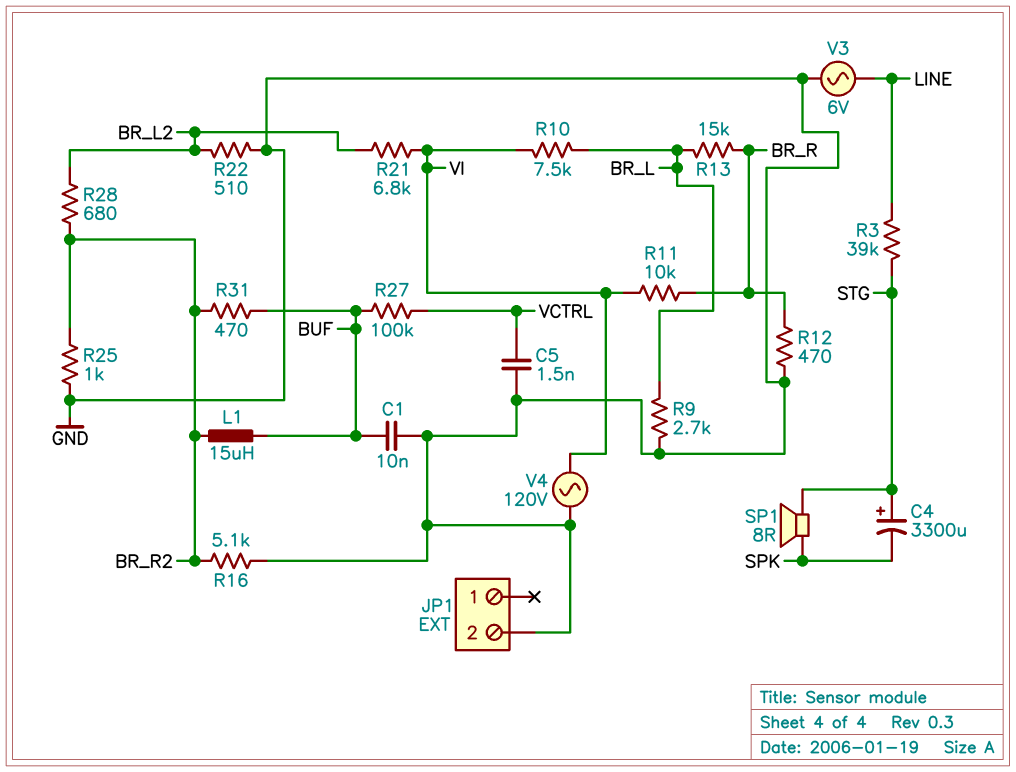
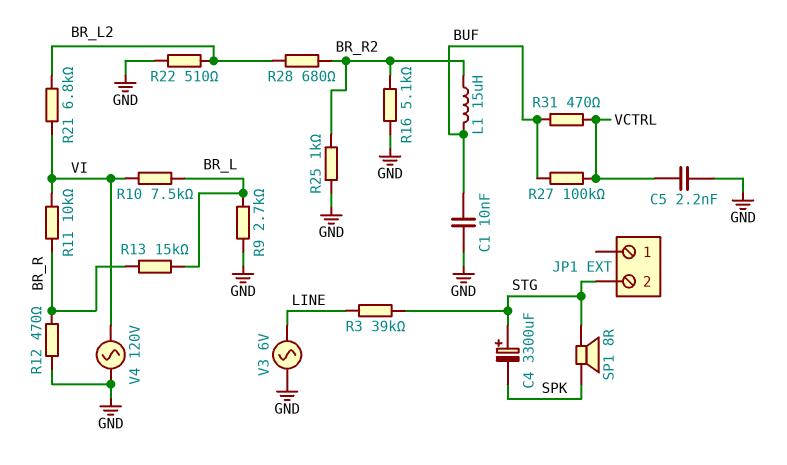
C5: 1.5nF (GND, VCTRL) -> 2.2nF (GND, VCTRL)
JP1 pin 2: GND -> STG
R31: 470 (BR_R2, BUF) -> 470 (BUF, VCTRL)

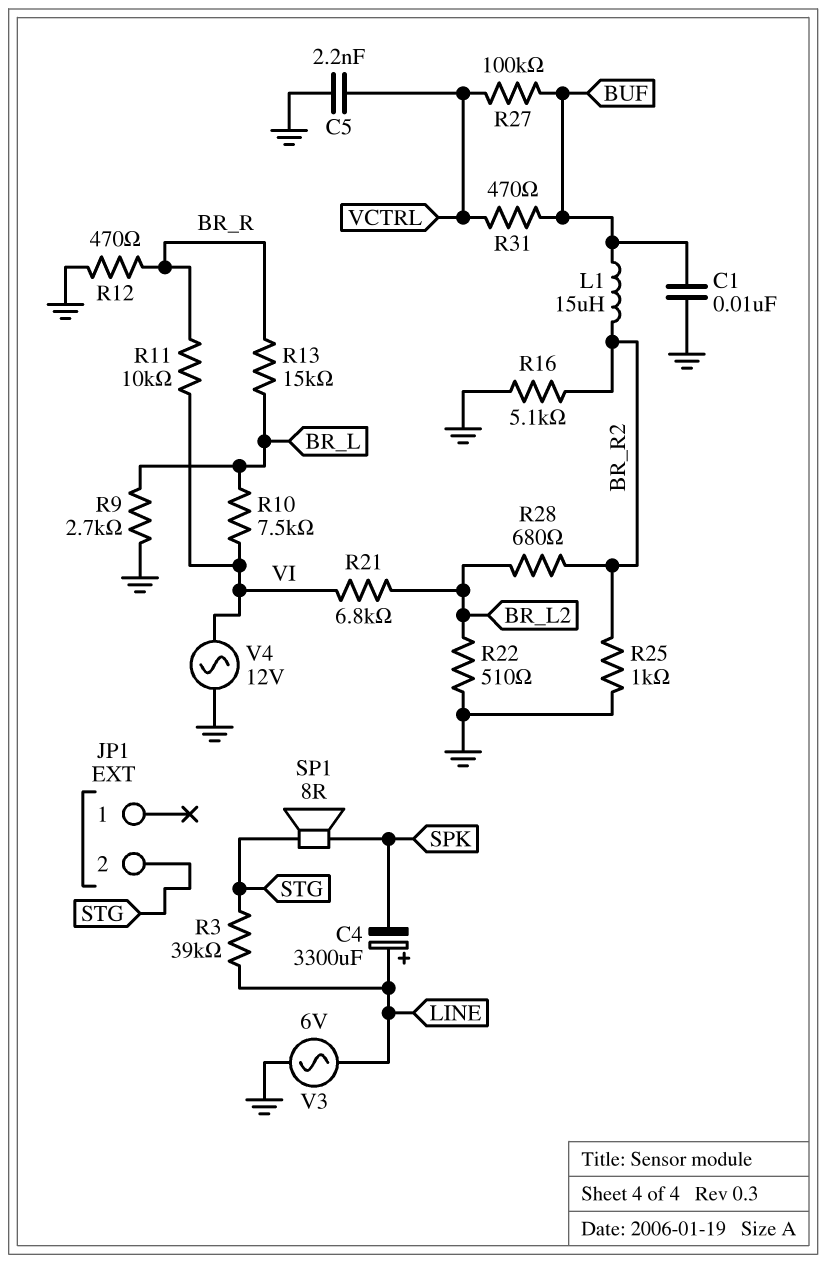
C4: 3300uF (plus STG, minus SPK) -> 3300uF (plus LINE, minus SPK)
V4: AC 120V (GND, VI) -> AC 12V (GND, VI)

